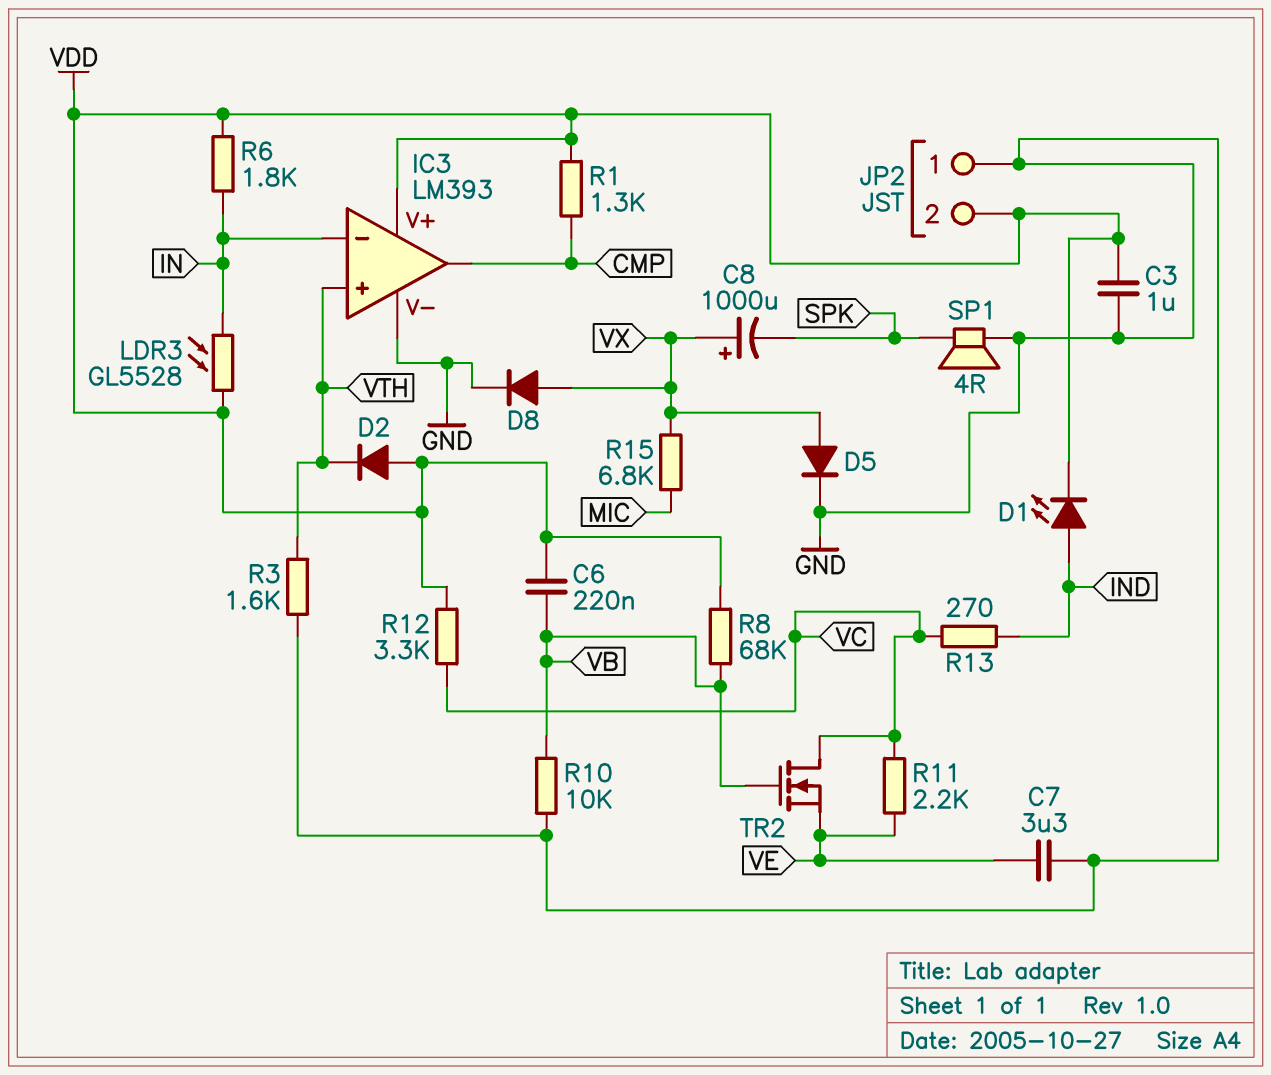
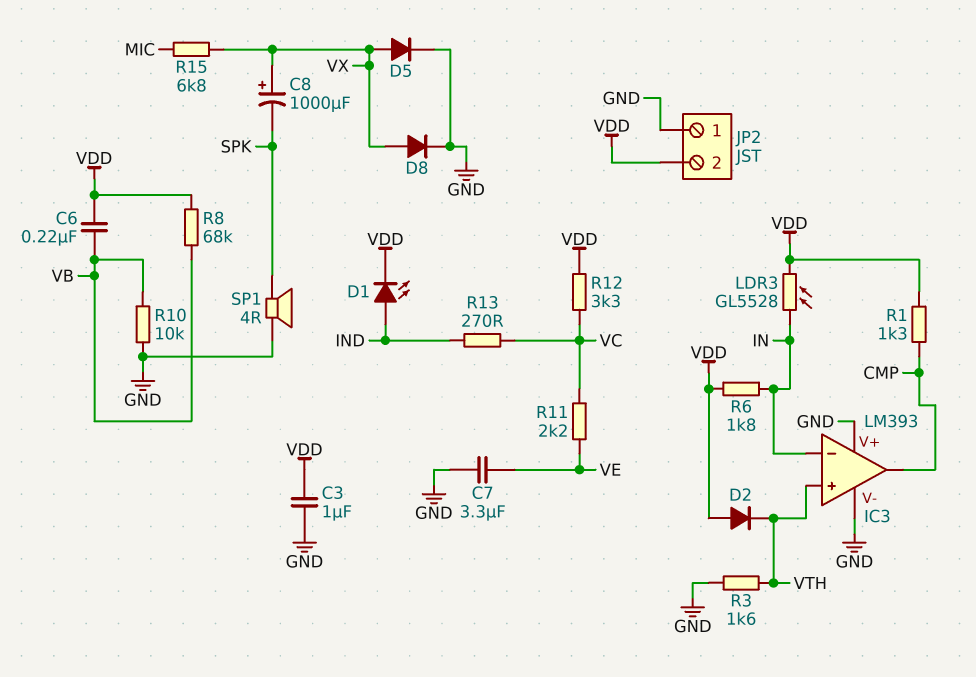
IC3 pin V+: VDD -> GND
TR2: NMOS (G VB, D VC, S VE) -> none

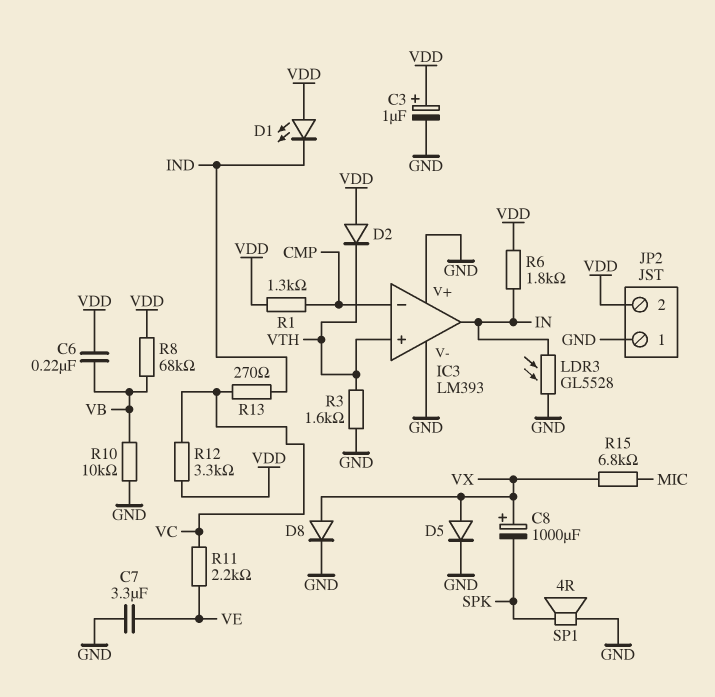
C3: 1uF (GND, VDD) -> 1uF (plus VDD, minus GND)
D1: LED (A IND, K VDD) -> LED (A VDD, K IND)
IC3 pin in-: IN -> CMP
IC3 pin out: CMP -> IN
LDR3: GL5528 (IN, VDD) -> GL5528 (GND, IN)

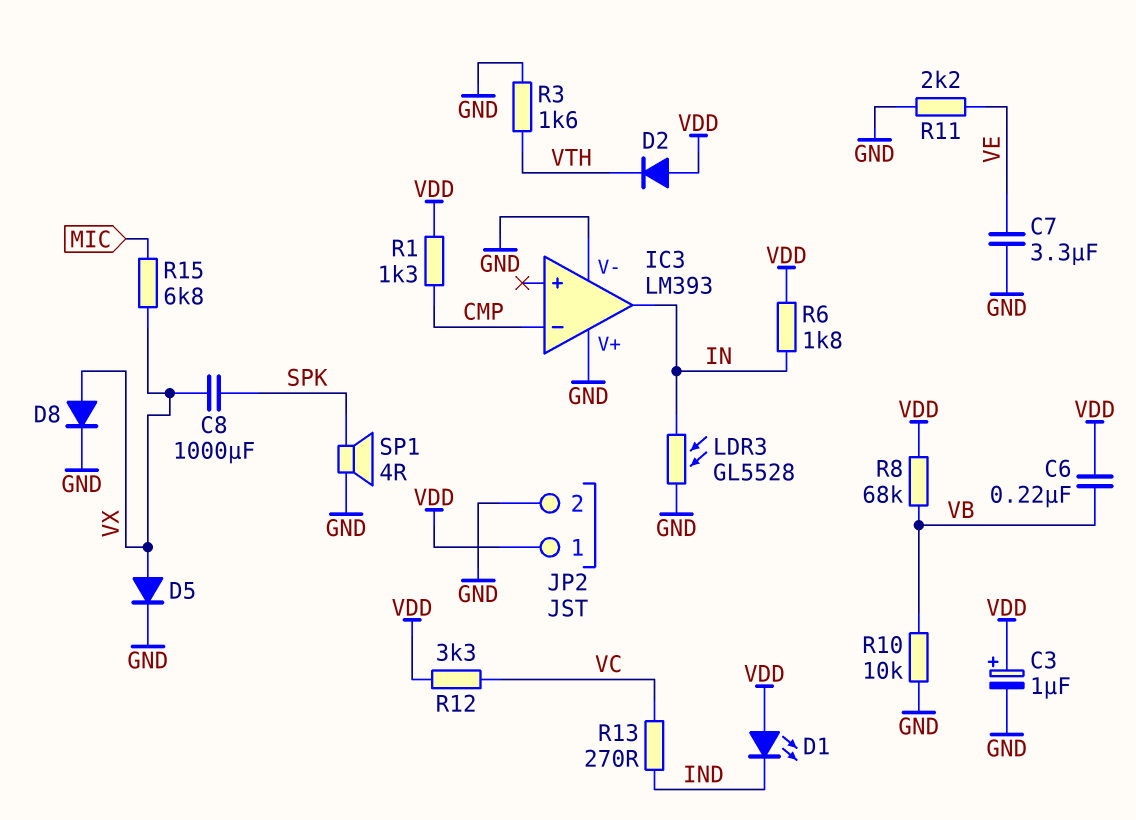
C8: 1000uF (plus VX, minus SPK) -> 1000uF (SPK, VX)
IC3 pin in+: VTH -> none
JP2 pin 1: GND -> VDD
JP2 pin 2: VDD -> GND
R11: 2.2k (VC, VE) -> 2.2k (GND, VE)

